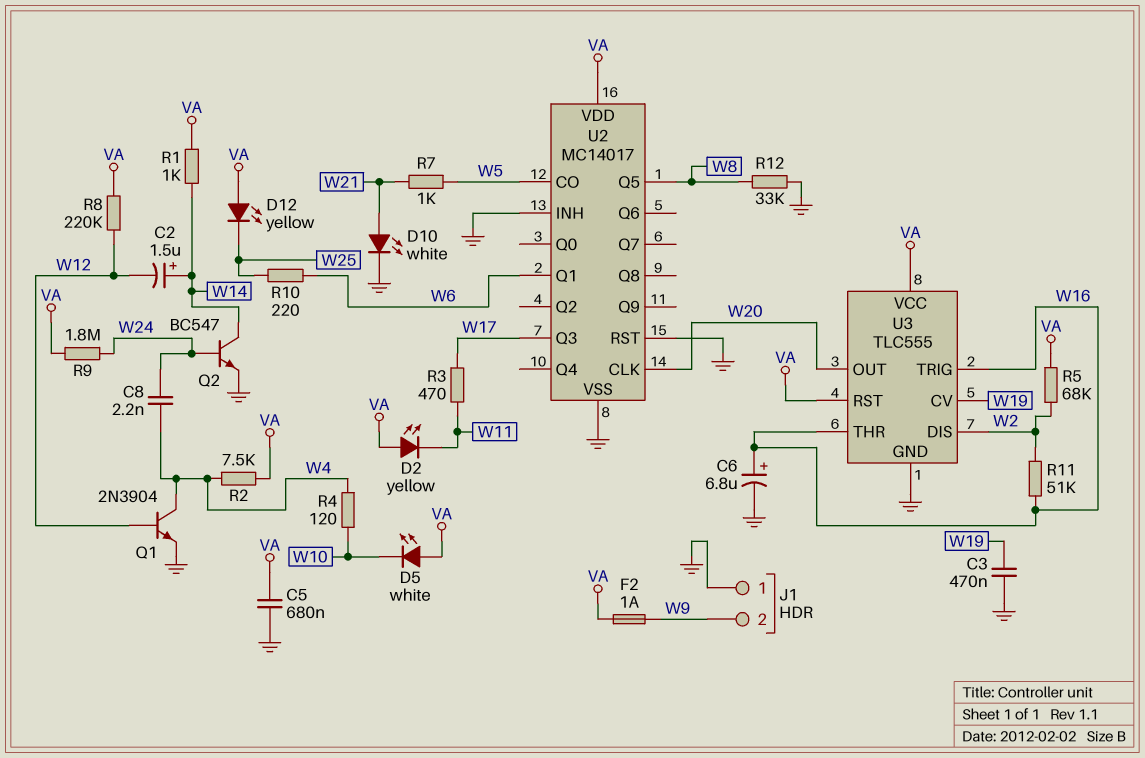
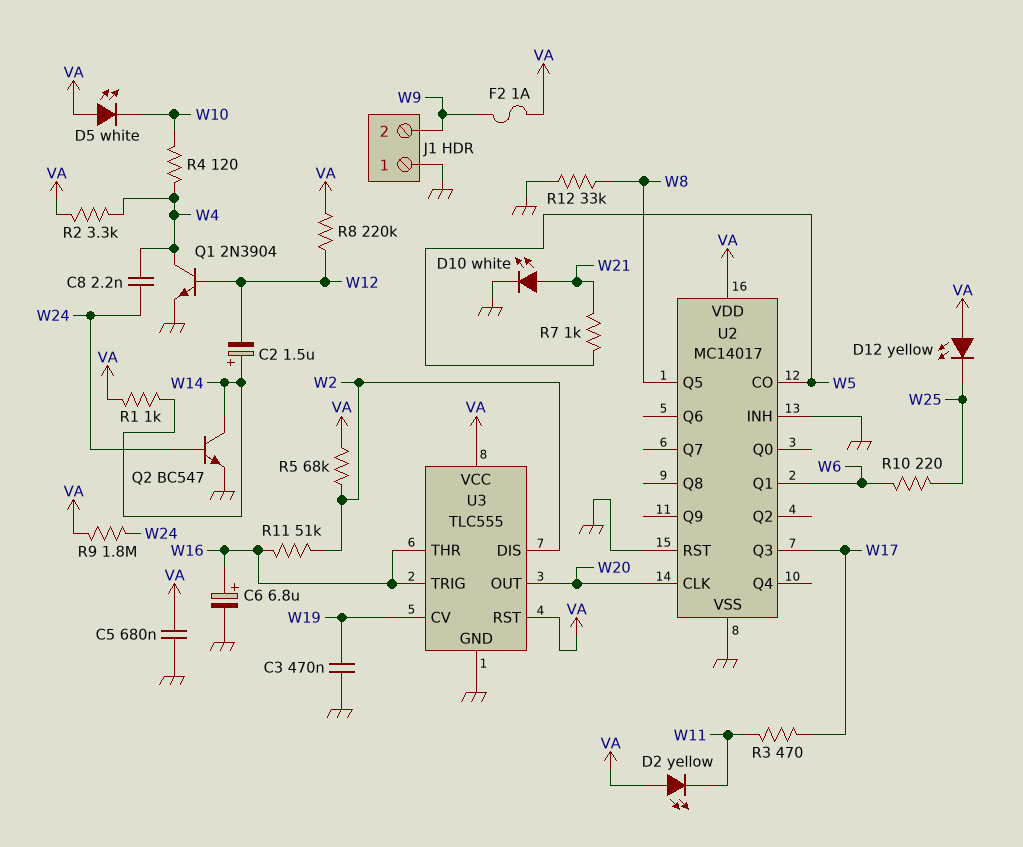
R2: 7.5k (VA, W4) -> 3.3k (VA, W4)

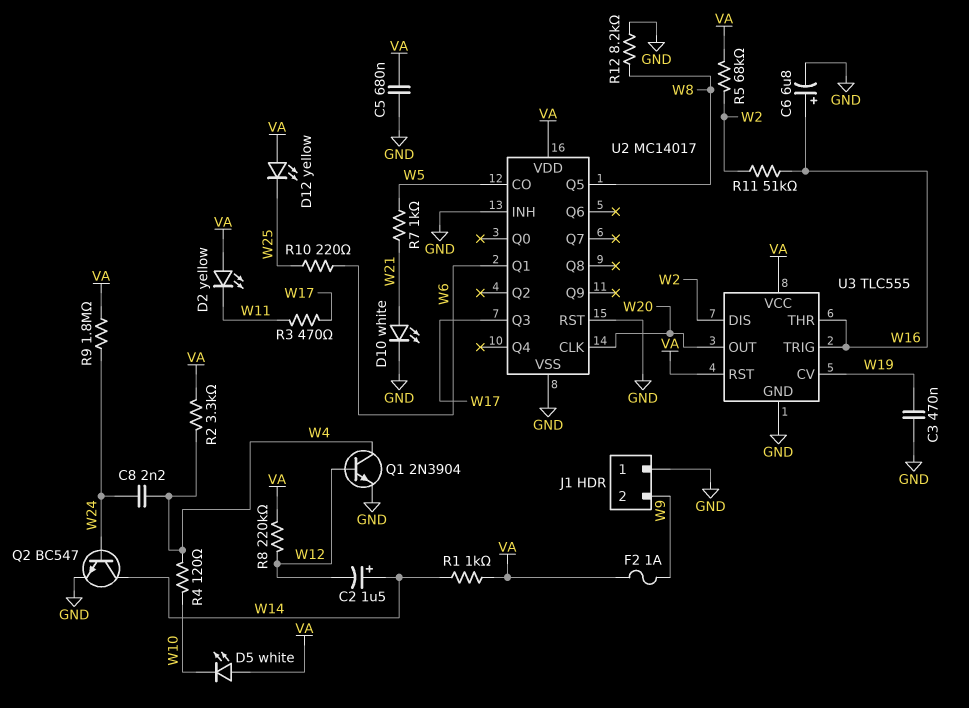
R12: 33k (GND, W8) -> 8.2k (GND, W8)

